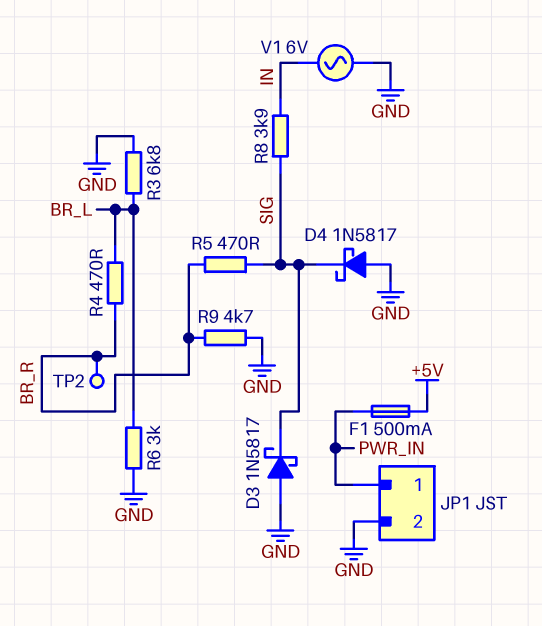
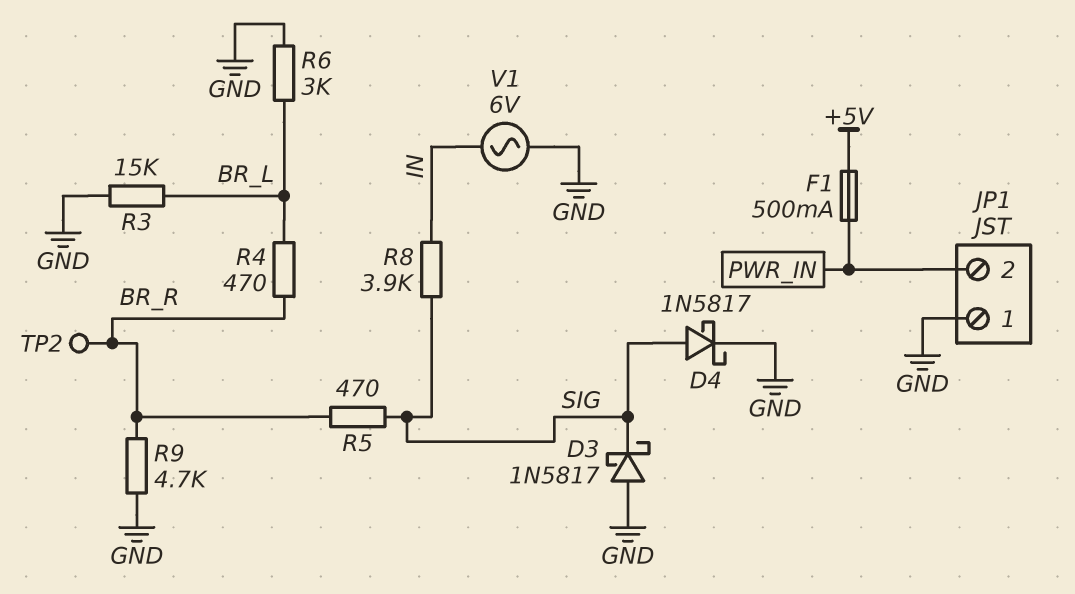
D4: schottky 1N5817 (A GND, K SIG) -> schottky 1N5817 (A SIG, K GND)
JP1 pin 1: PWR_IN -> GND
JP1 pin 2: GND -> PWR_IN
R3: 6.8k (BR_L, GND) -> 15k (BR_L, GND)

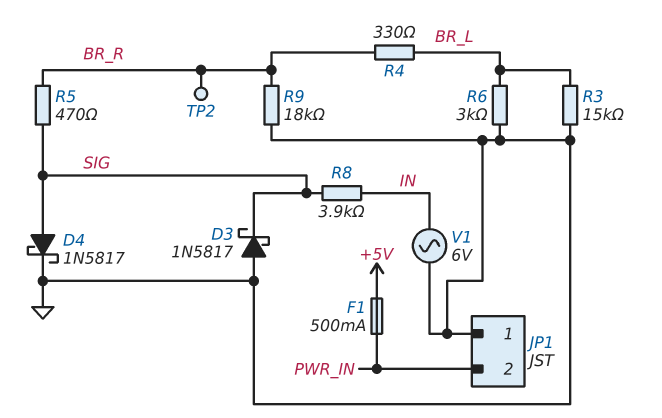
R4: 470 (BR_L, BR_R) -> 330 (BR_L, BR_R)
R9: 4.7k (BR_R, GND) -> 18k (BR_R, GND)

